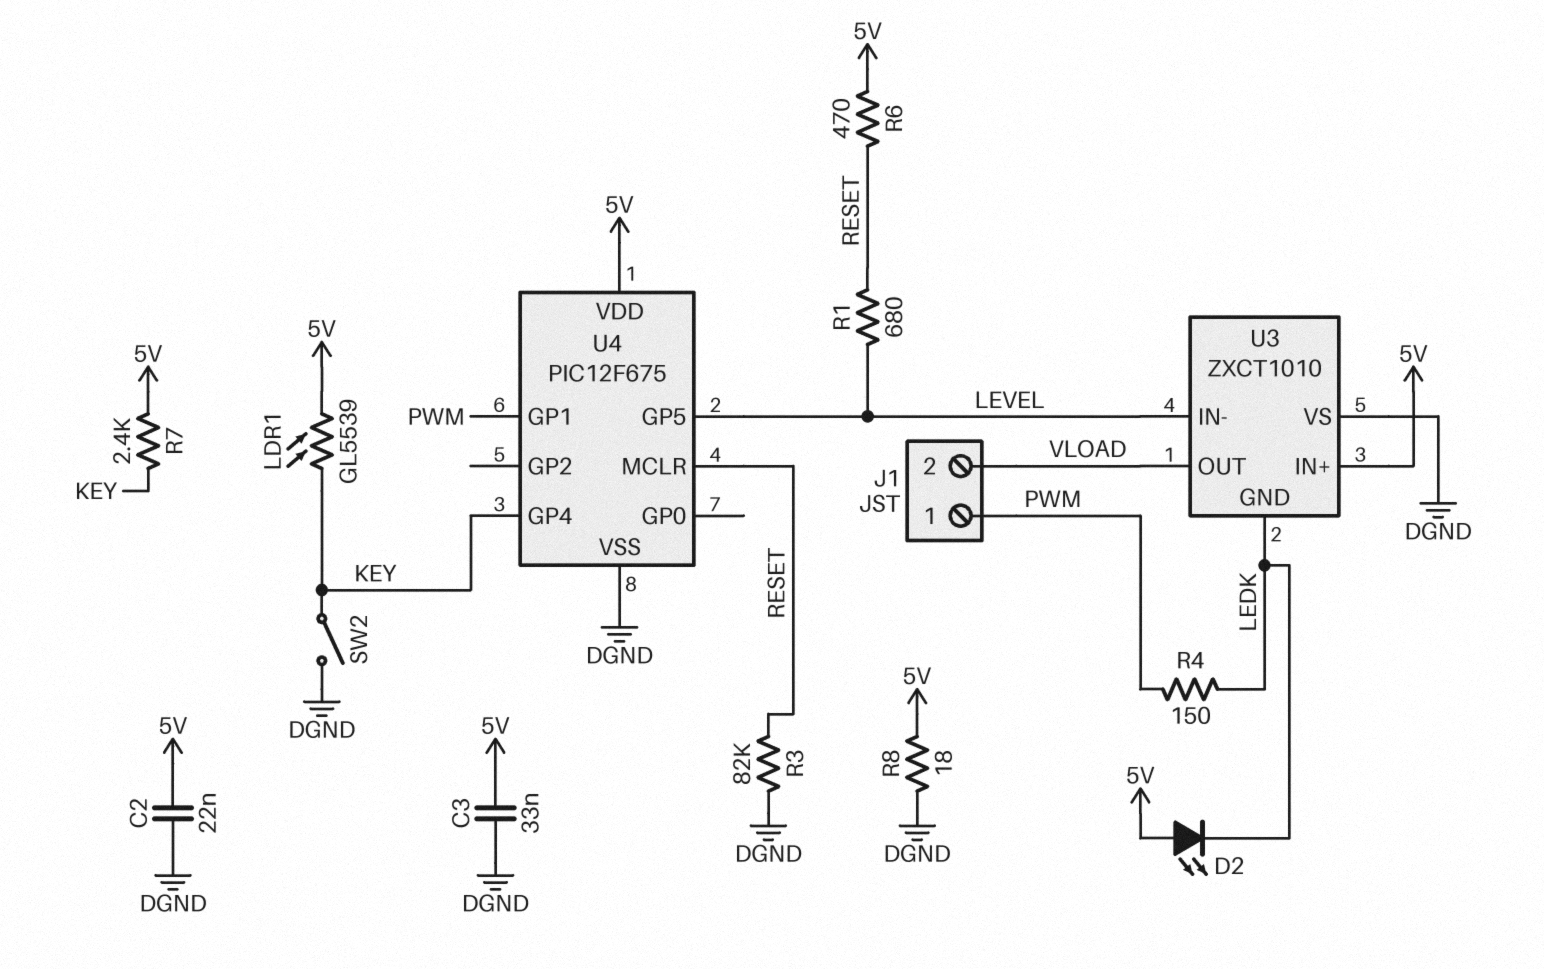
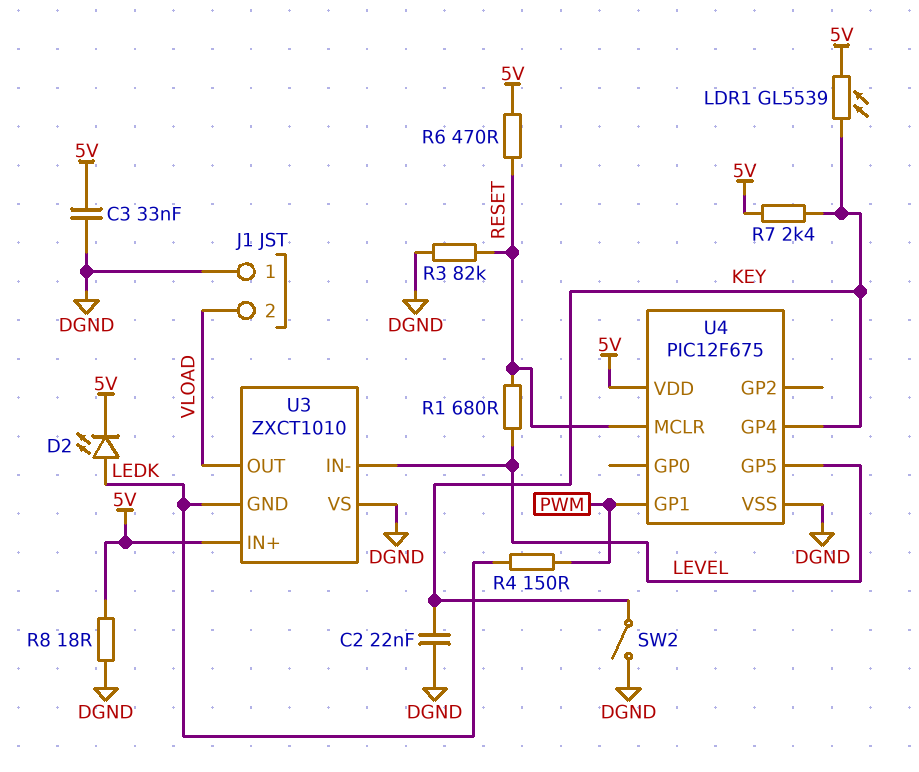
C2: 22nF (5V, DGND) -> 22nF (DGND, KEY)
D2: LED (A 5V, K LEDK) -> LED (A LEDK, K 5V)
J1 pin 1: PWM -> DGND

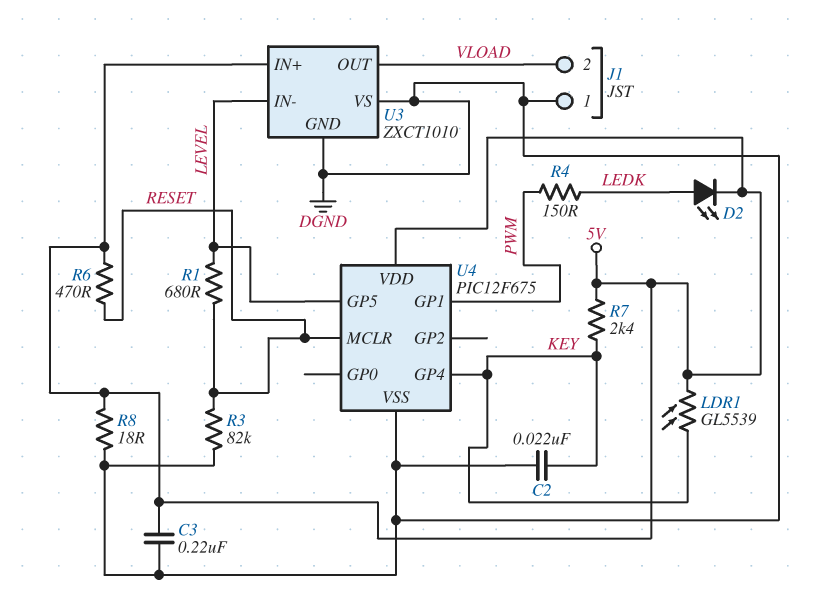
C3: 33nF (5V, DGND) -> 220nF (5V, DGND)
SW2: switch (DGND, KEY) -> none
U3 pin GND: LEDK -> DGND

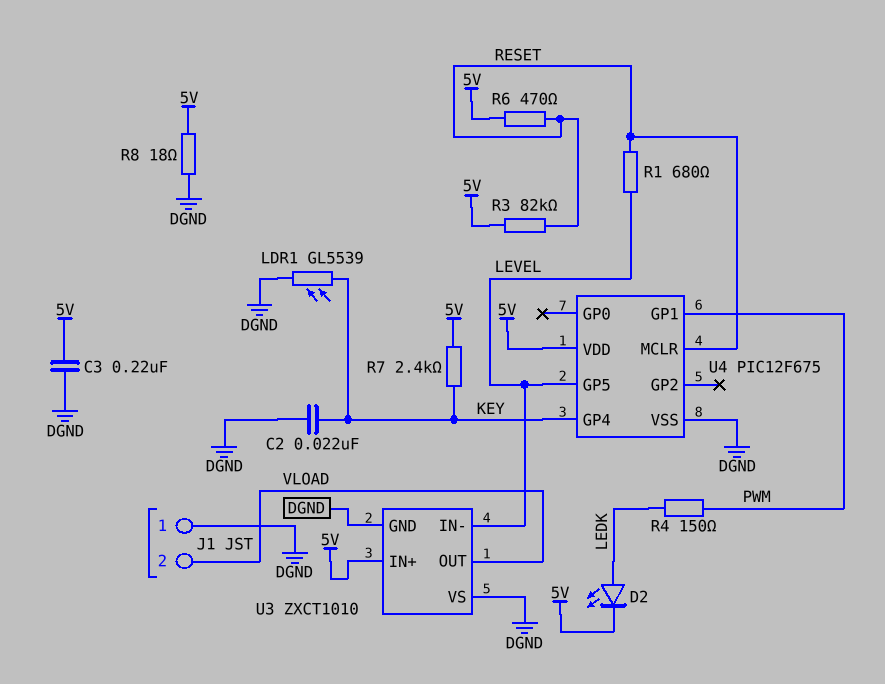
LDR1: GL5539 (5V, KEY) -> GL5539 (DGND, KEY)
R3: 82k (DGND, RESET) -> 82k (5V, RESET)

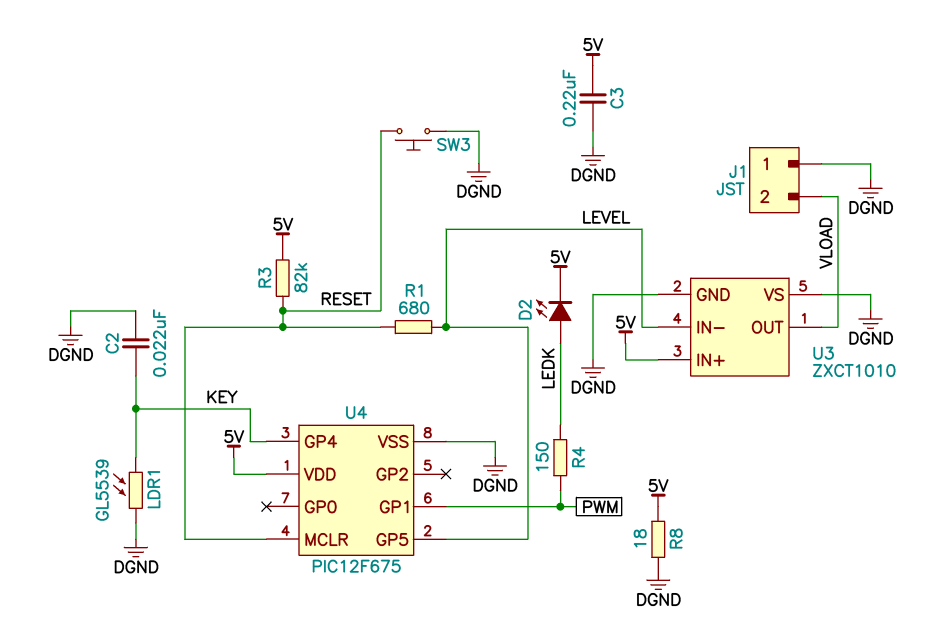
R6: 470 (5V, RESET) -> none
R7: 2.4k (5V, KEY) -> none
SW3: none -> button (DGND, RESET)

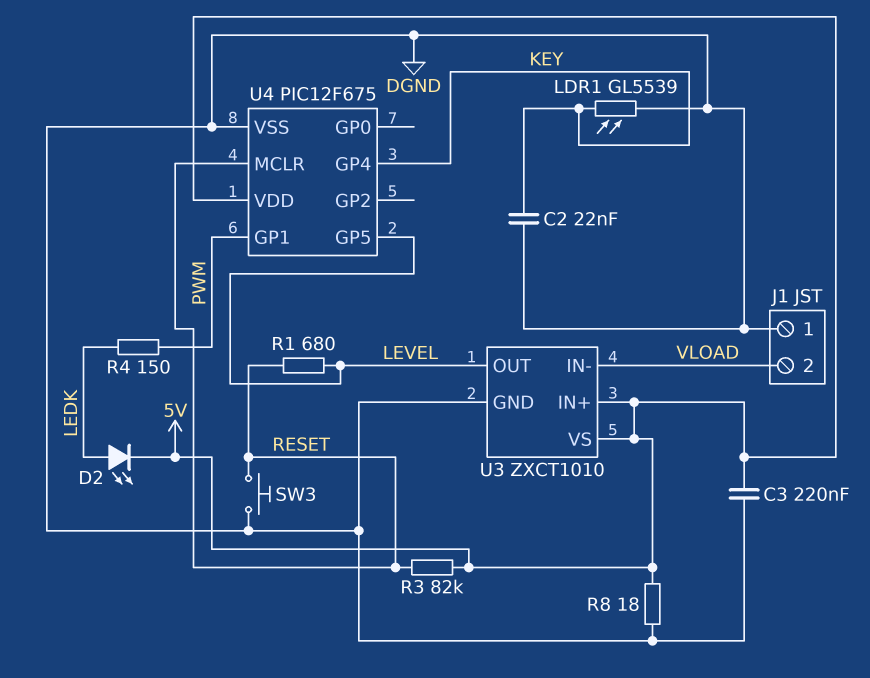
U3 pin IN-: LEVEL -> VLOAD
U3 pin OUT: VLOAD -> LEVEL
U3 pin VS: DGND -> 5V

